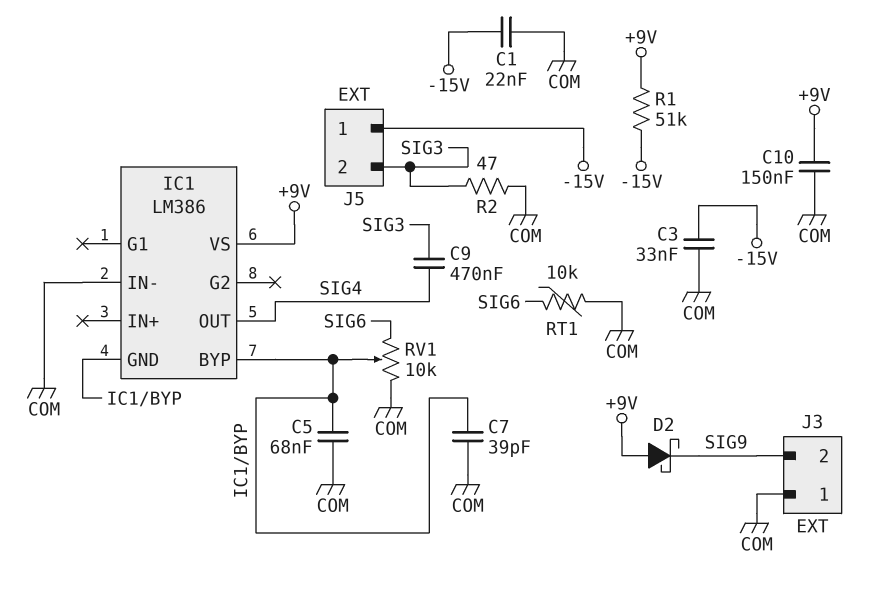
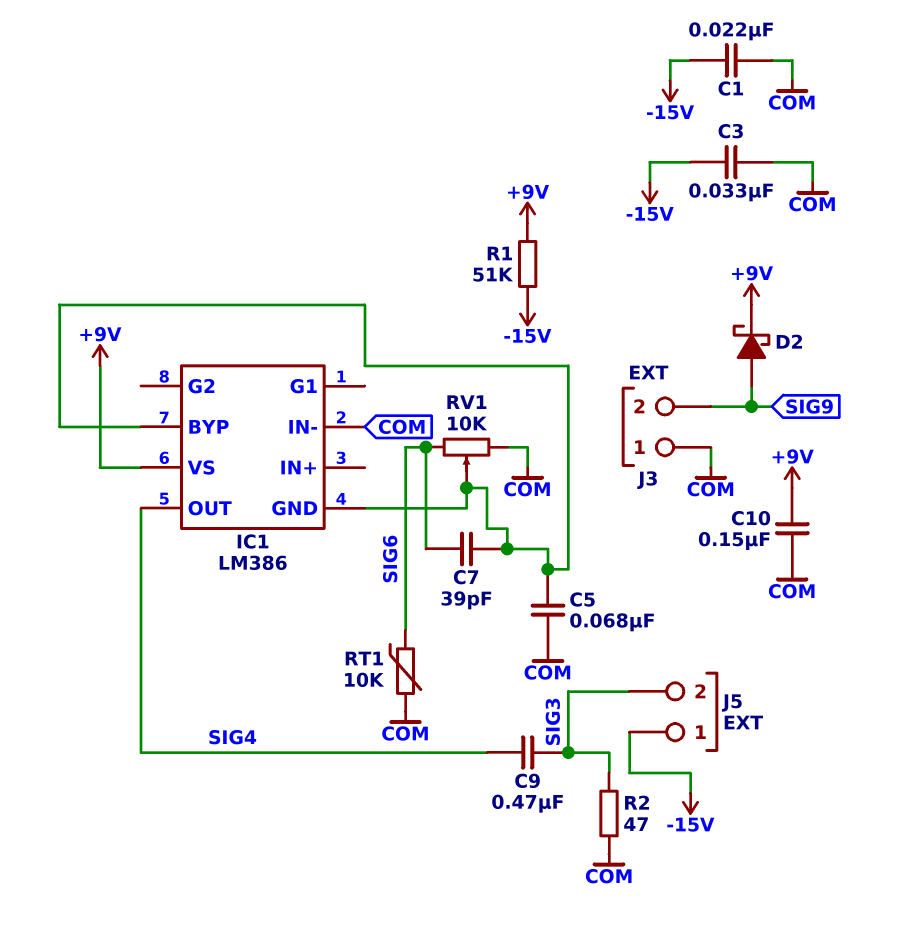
C7: 39pF (COM, IC1/BYP) -> 39pF (IC1/BYP, SIG6)
D2: schottky (A +9V, K SIG9) -> schottky (A SIG9, K +9V)

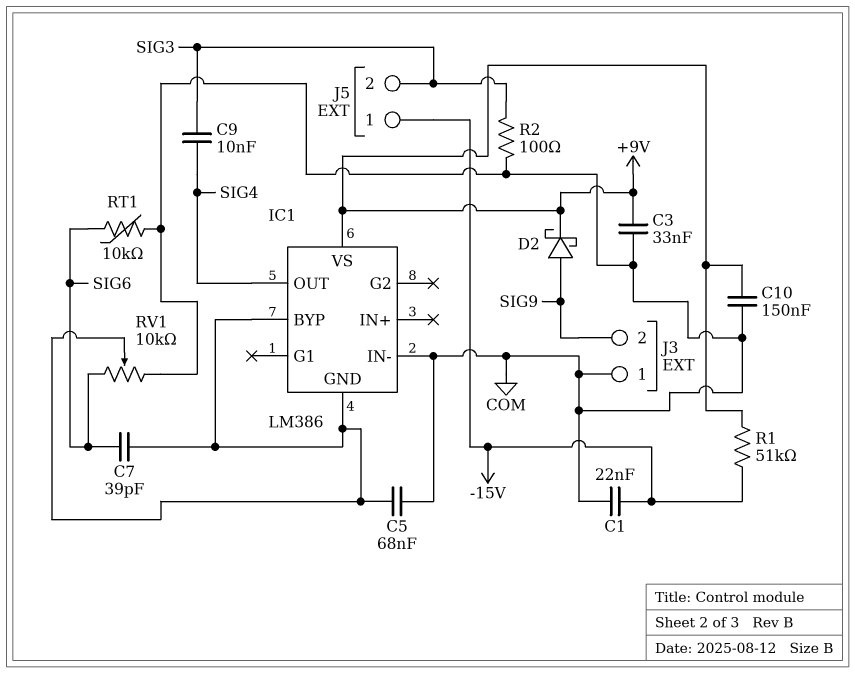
C3: 33nF (-15V, COM) -> 33nF (+9V, COM)
C9: 470nF (SIG3, SIG4) -> 10nF (SIG3, SIG4)
R2: 47 (COM, SIG3) -> 100 (COM, SIG3)

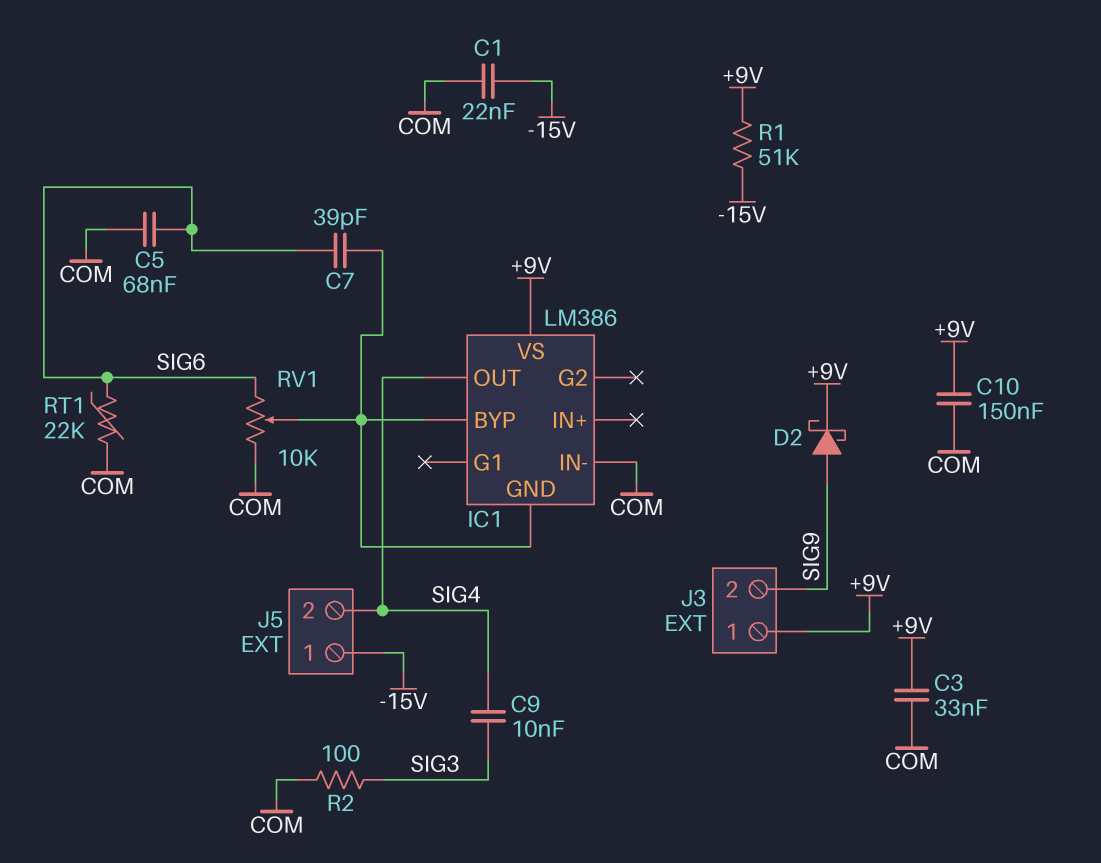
C5: 68nF (COM, IC1/BYP) -> 68nF (COM, SIG6)
J3 pin 1: COM -> +9V
J5 pin 2: SIG3 -> SIG4
RT1: 10k (COM, SIG6) -> 22k (COM, SIG6)

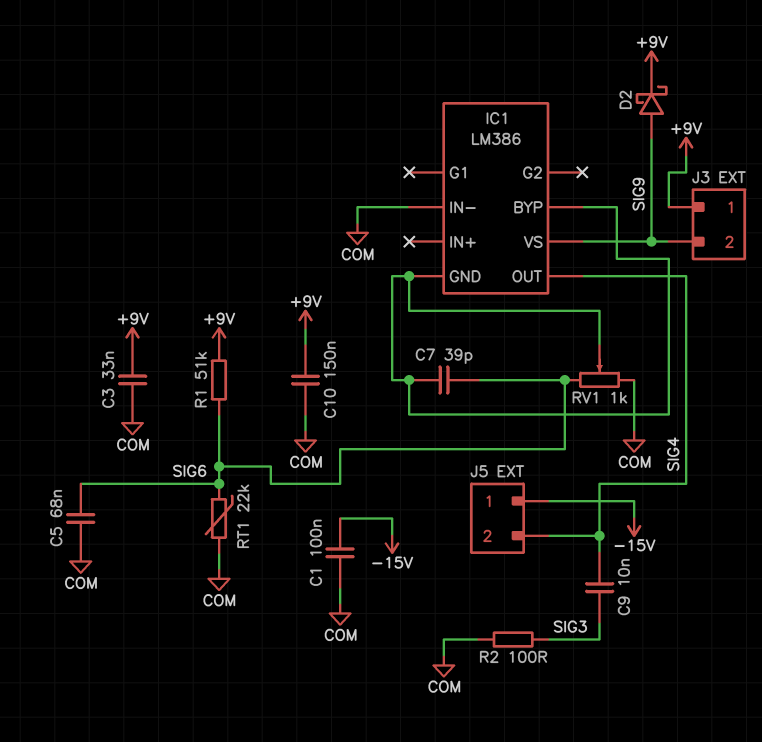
C1: 22nF (-15V, COM) -> 100nF (-15V, COM)
IC1 pin VS: +9V -> SIG9
R1: 51k (+9V, -15V) -> 51k (+9V, SIG6)
RV1: 10k (COM, SIG6, wiper IC1/BYP) -> 1k (COM, SIG6, wiper IC1/BYP)

